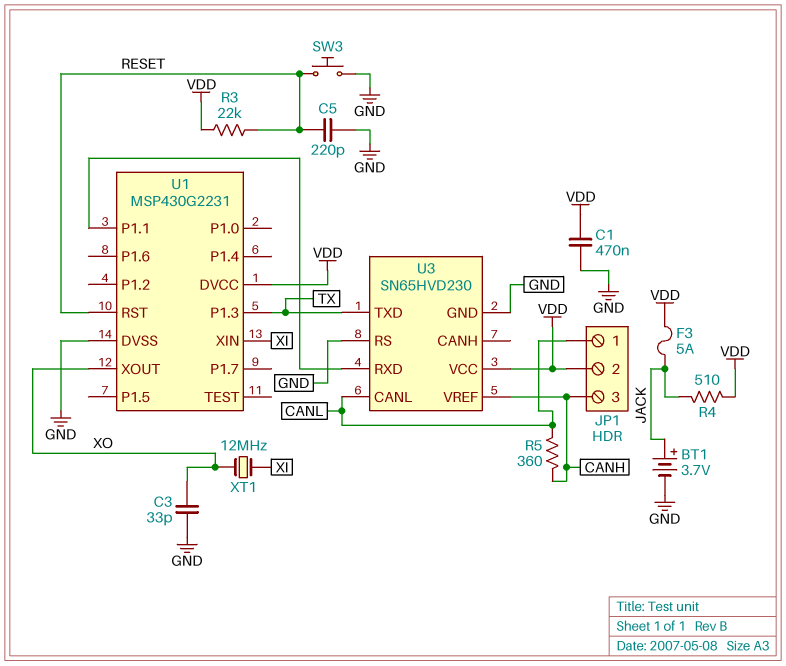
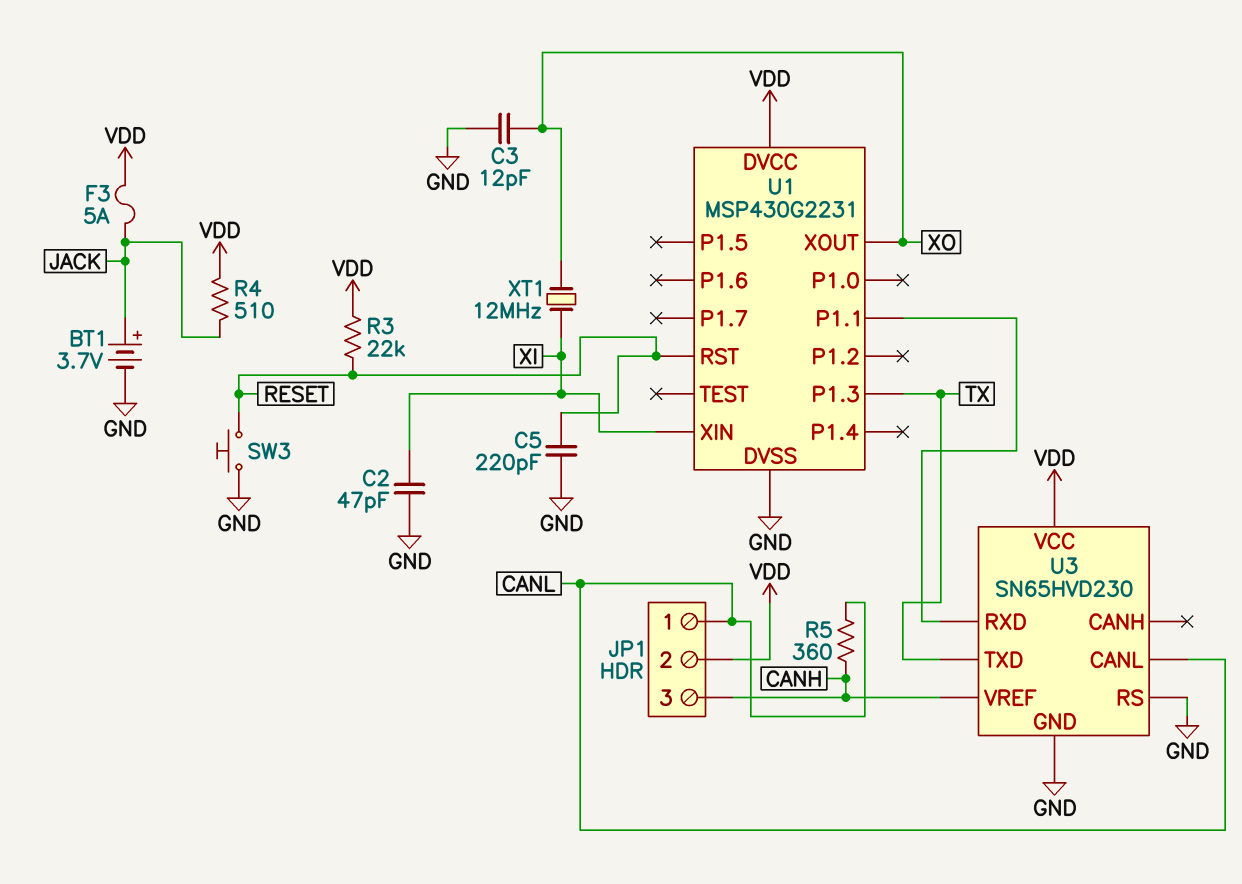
C1: 470nF (GND, VDD) -> none
C2: none -> 47pF (GND, XI)
C3: 33pF (GND, XO) -> 12pF (GND, XO)

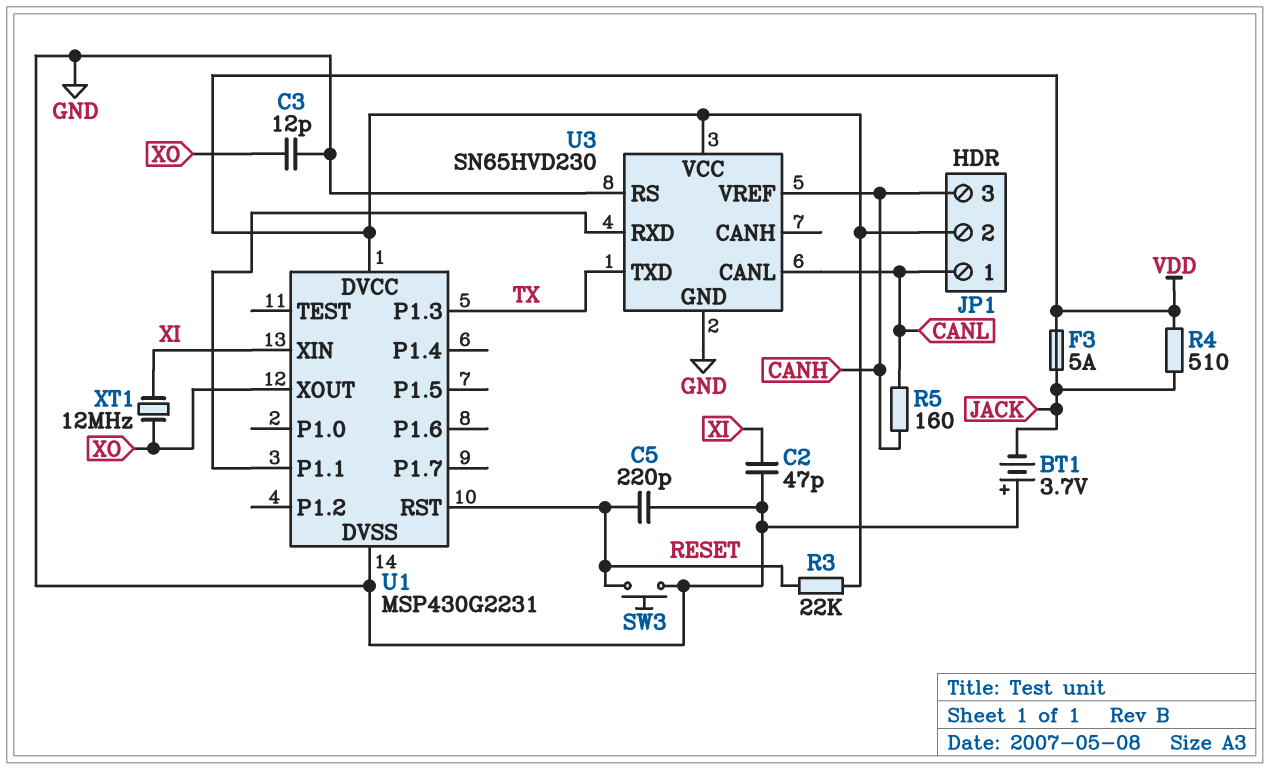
BT1: 3.7V (plus JACK, minus GND) -> 3.7V (plus GND, minus JACK)
R5: 360 (CANH, CANL) -> 160 (CANH, CANL)

